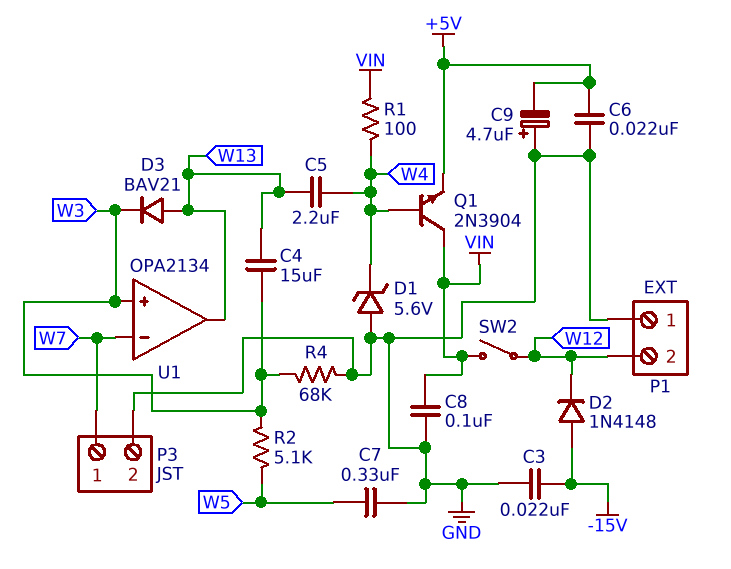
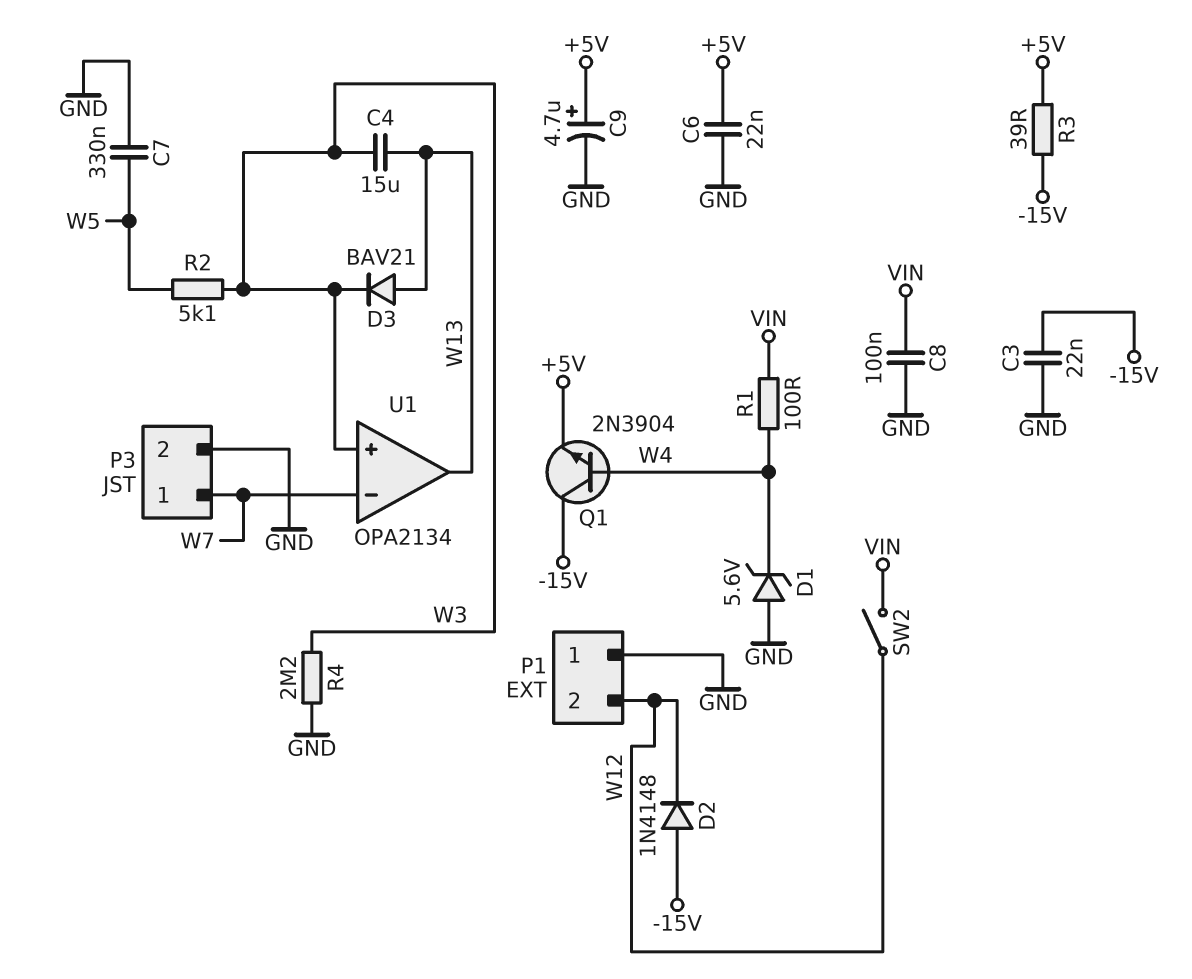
C5: 2.2uF (W4, W13) -> none
C9: 4.7uF (plus GND, minus +5V) -> 4.7uF (plus +5V, minus GND)
Q1: NPN 2N3904 (B W4, C VIN, E +5V) -> NPN 2N3904 (B W4, C -15V, E +5V)
R3: none -> 39 (+5V, -15V)
R4: 68k (GND, W3) -> 2.2M (GND, W3)

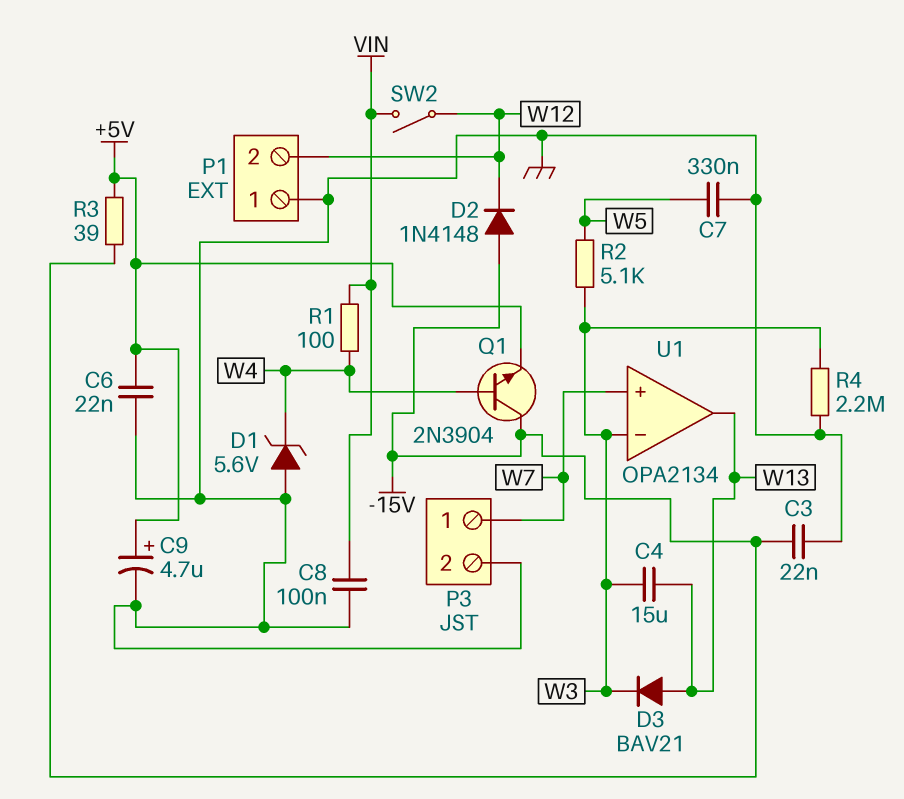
U1 pin in+: W3 -> W7
U1 pin in-: W7 -> W3

